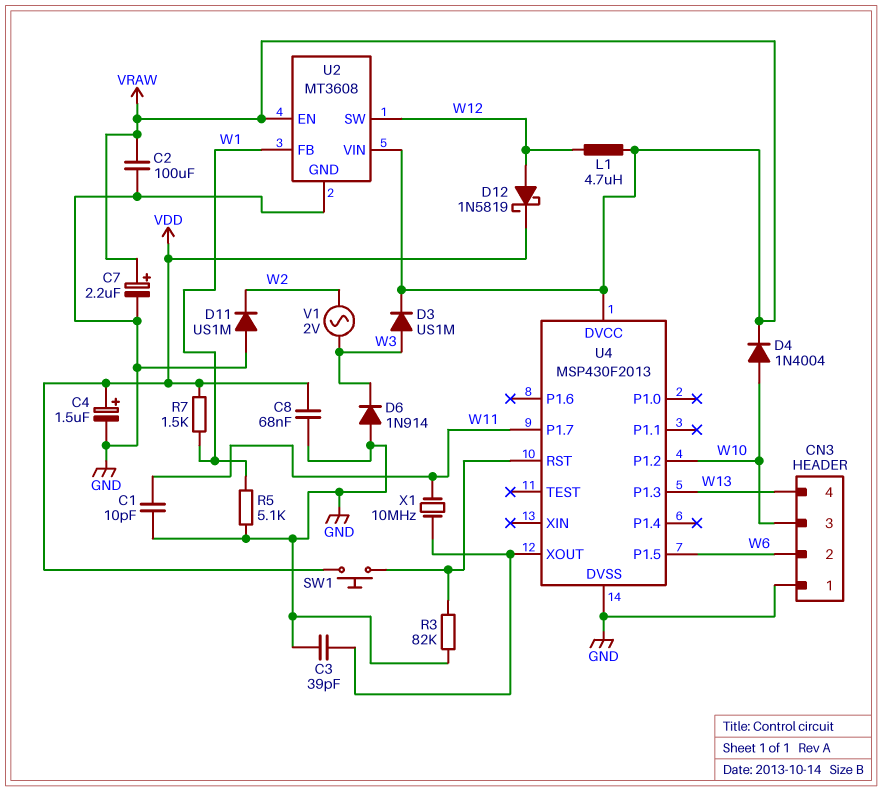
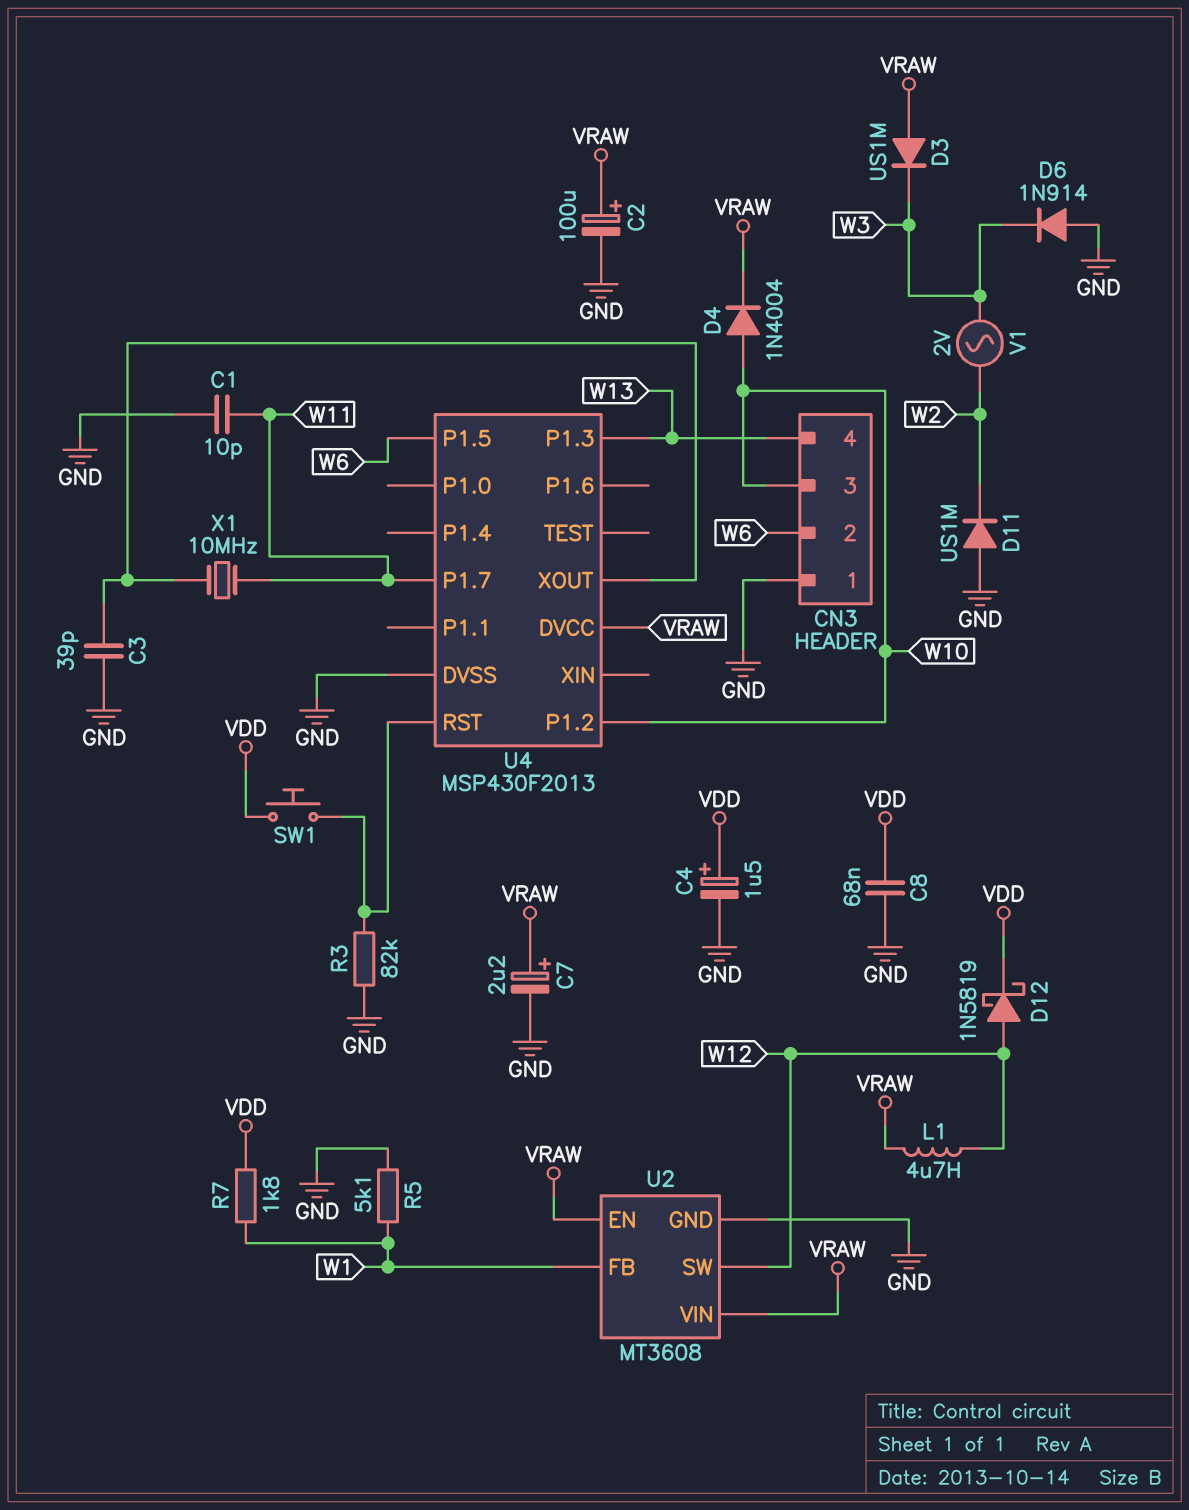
C2: 100uF (GND, VRAW) -> 100uF (plus VRAW, minus GND)
D3: diode US1M (A W3, K VRAW) -> diode US1M (A VRAW, K W3)
R7: 1.5k (VDD, W1) -> 1.8k (VDD, W1)

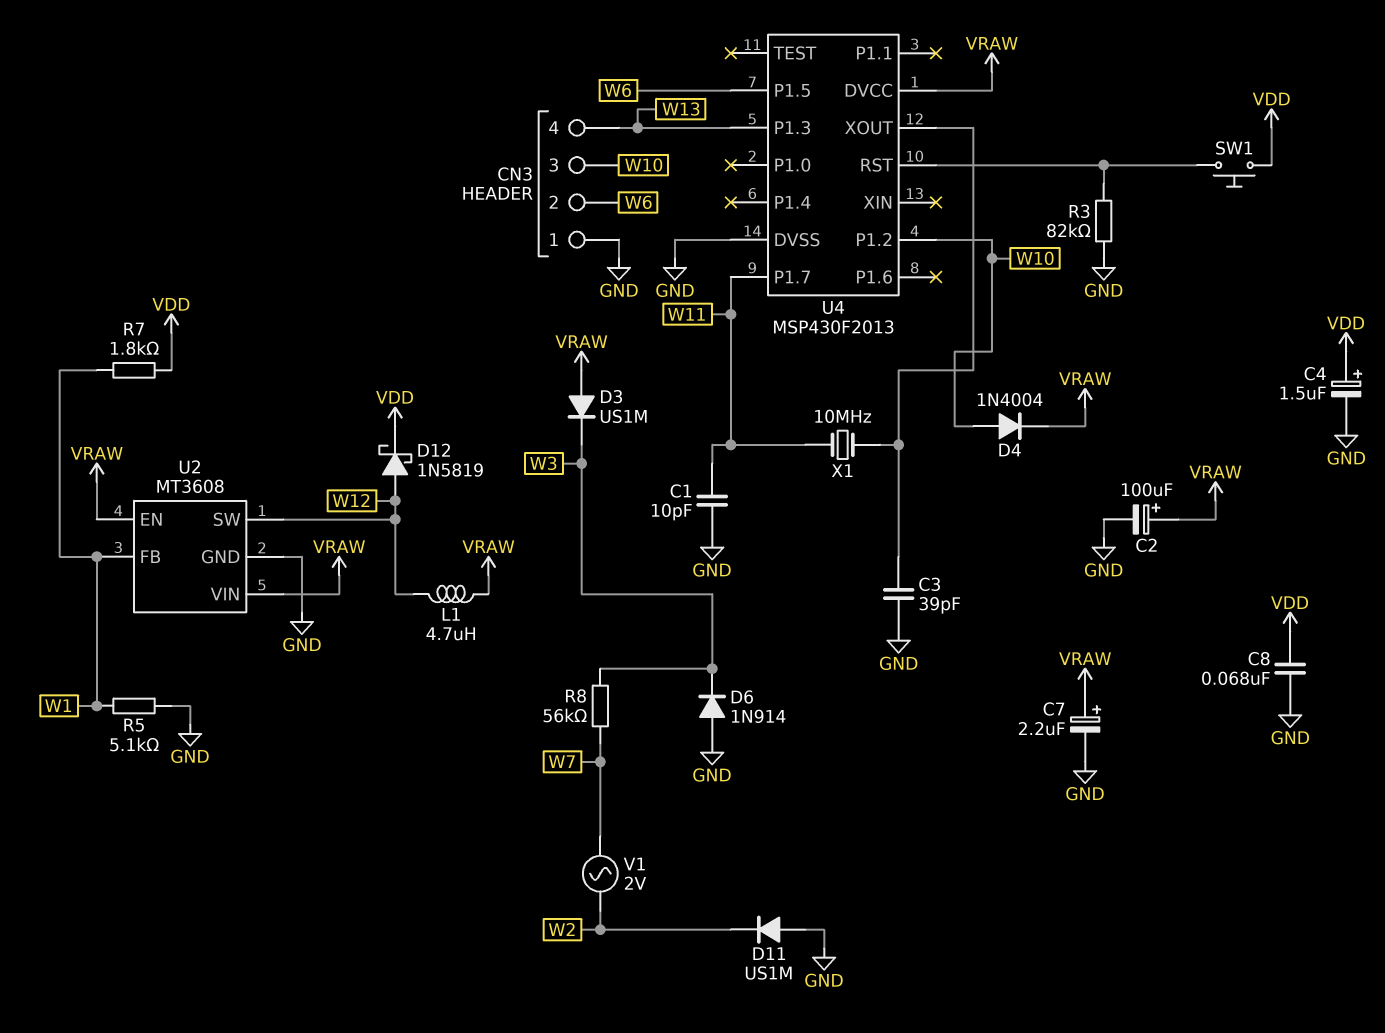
R8: none -> 56k (W3, W7)
V1: AC 2V (W2, W3) -> AC 2V (W2, W7)

